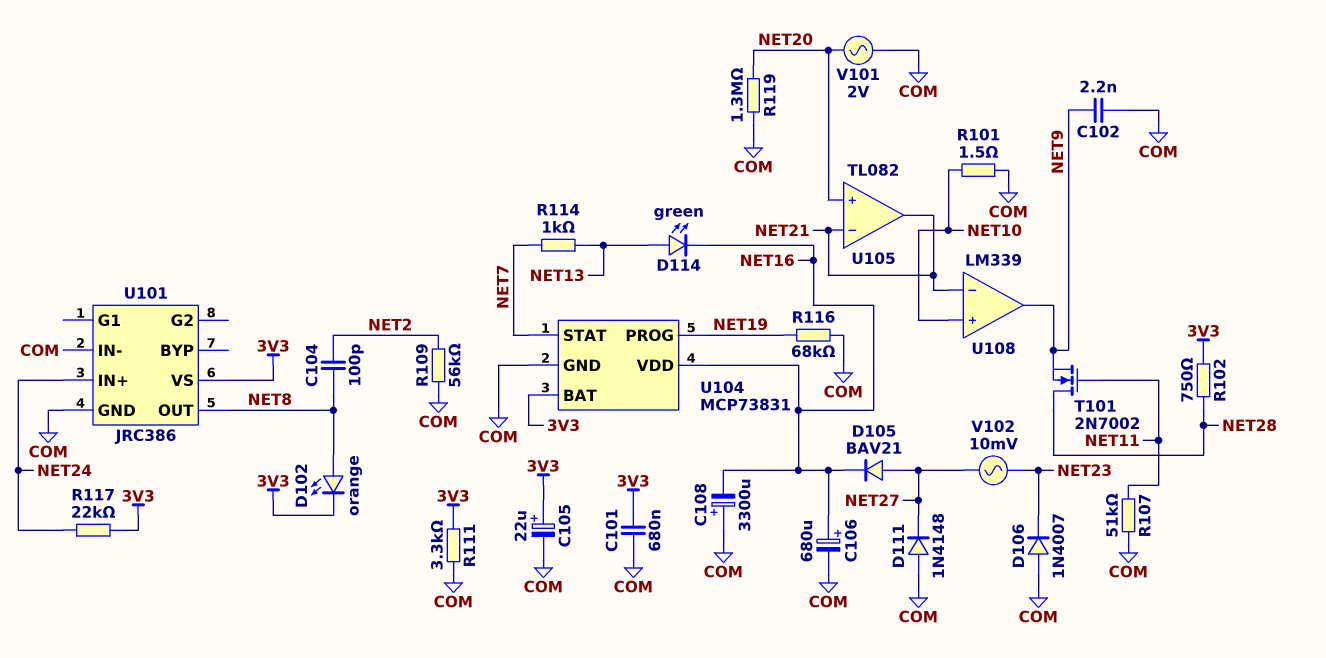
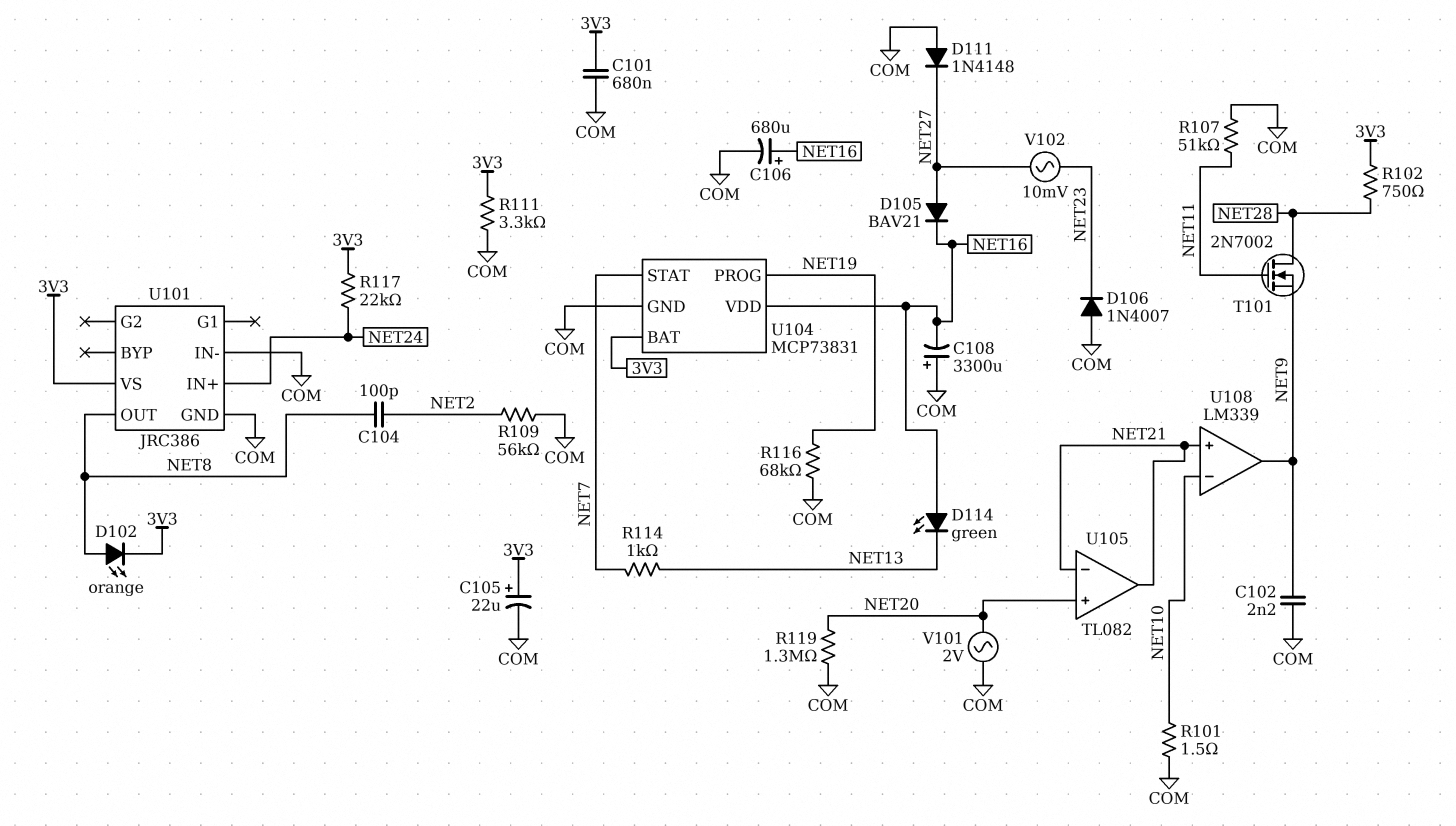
D114: LED green (A NET13, K NET16) -> LED green (A NET16, K NET13)
U108 pin in+: NET10 -> NET21
U108 pin in-: NET21 -> NET10

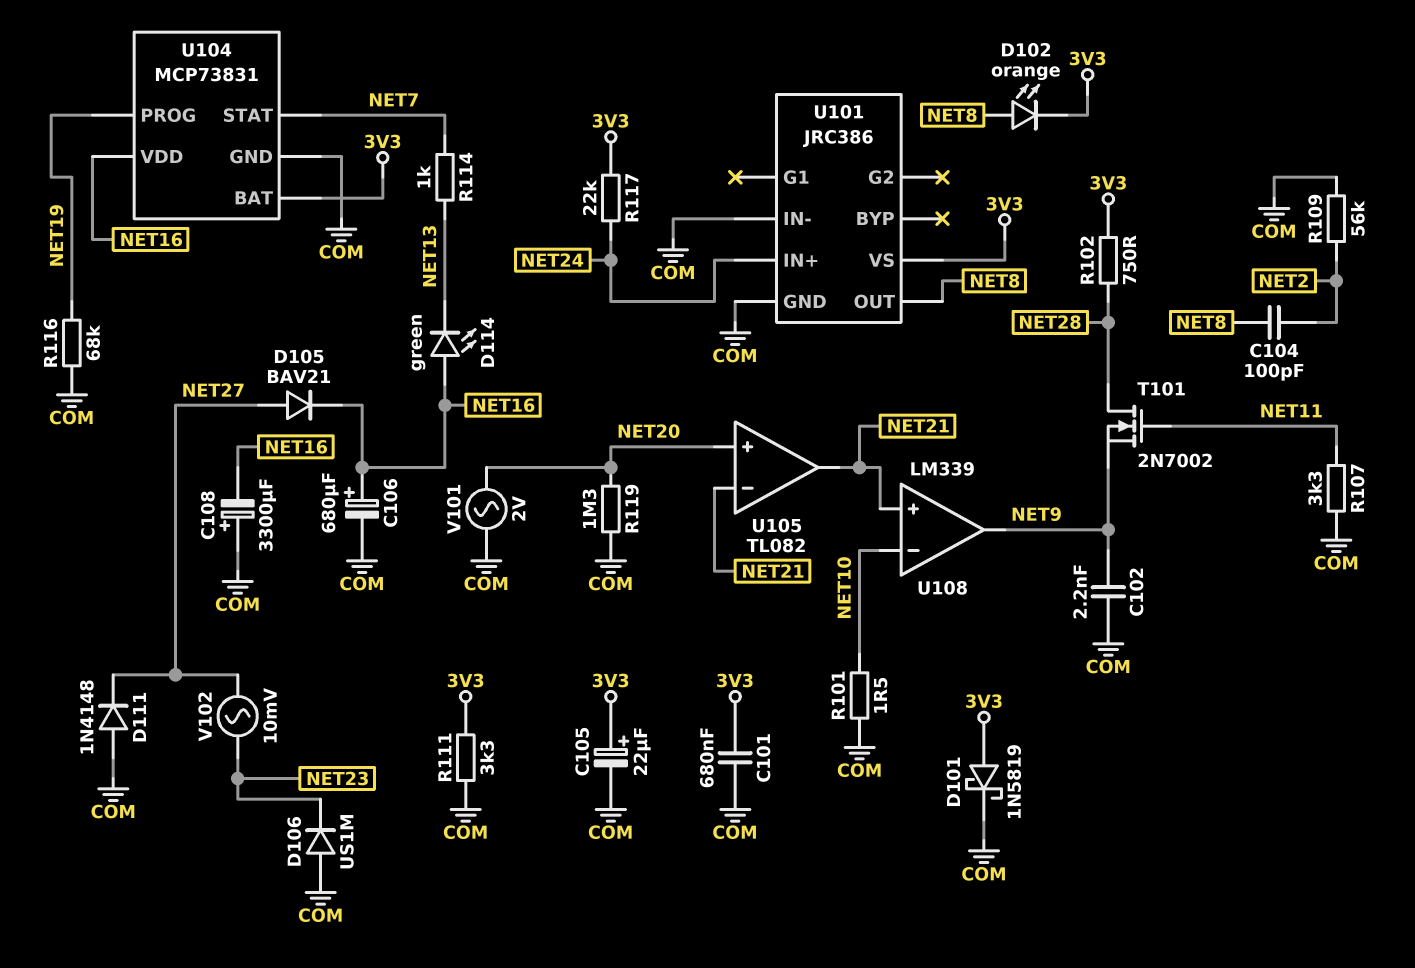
D101: none -> schottky 1N5819 (A 3V3, K COM)
D106: diode 1N4007 (A COM, K NET23) -> diode US1M (A COM, K NET23)
R107: 51k (COM, NET11) -> 3.3k (COM, NET11)

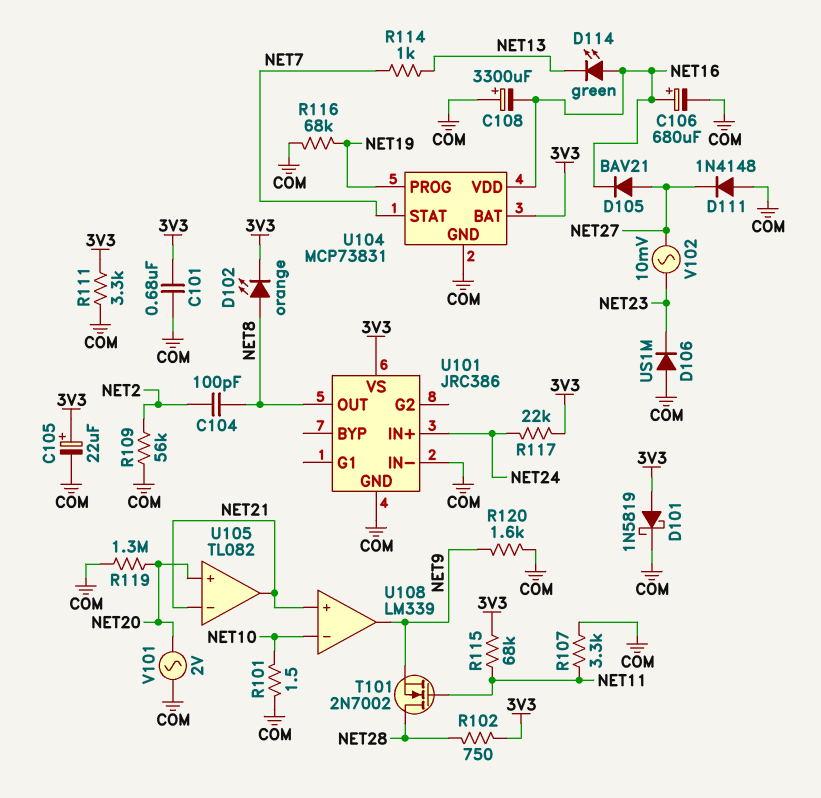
C102: 2.2nF (COM, NET9) -> none
R115: none -> 68k (3V3, NET11)
R120: none -> 1.6k (COM, NET9)

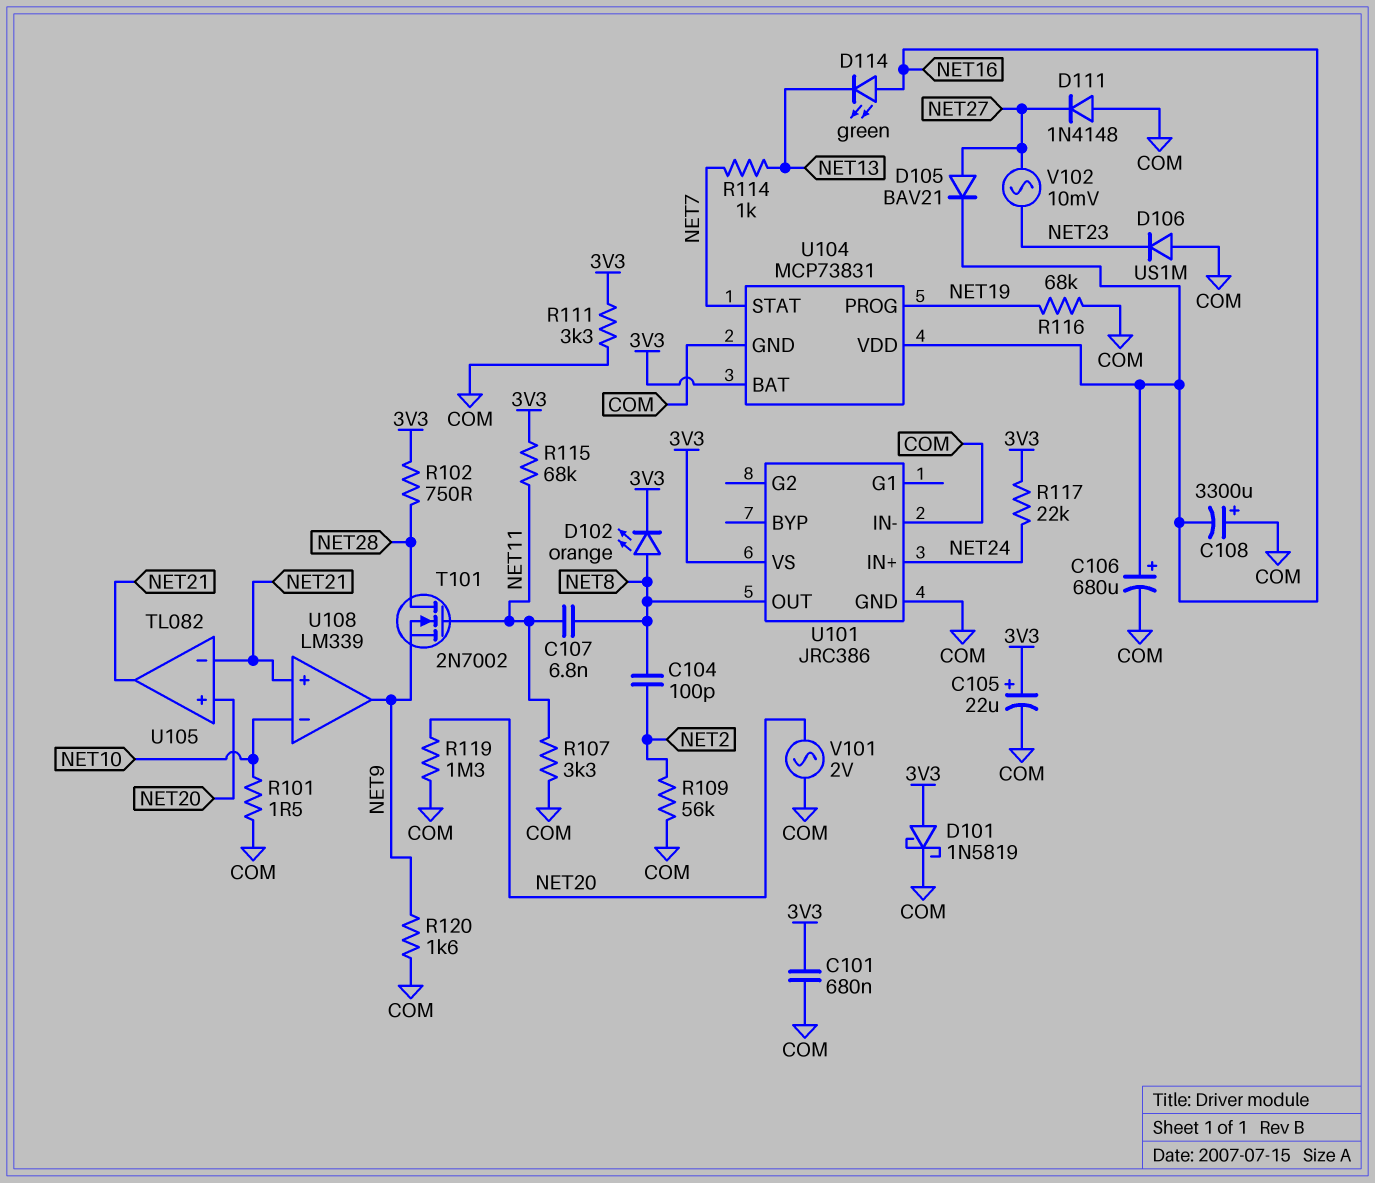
C107: none -> 6.8nF (NET8, NET11)

